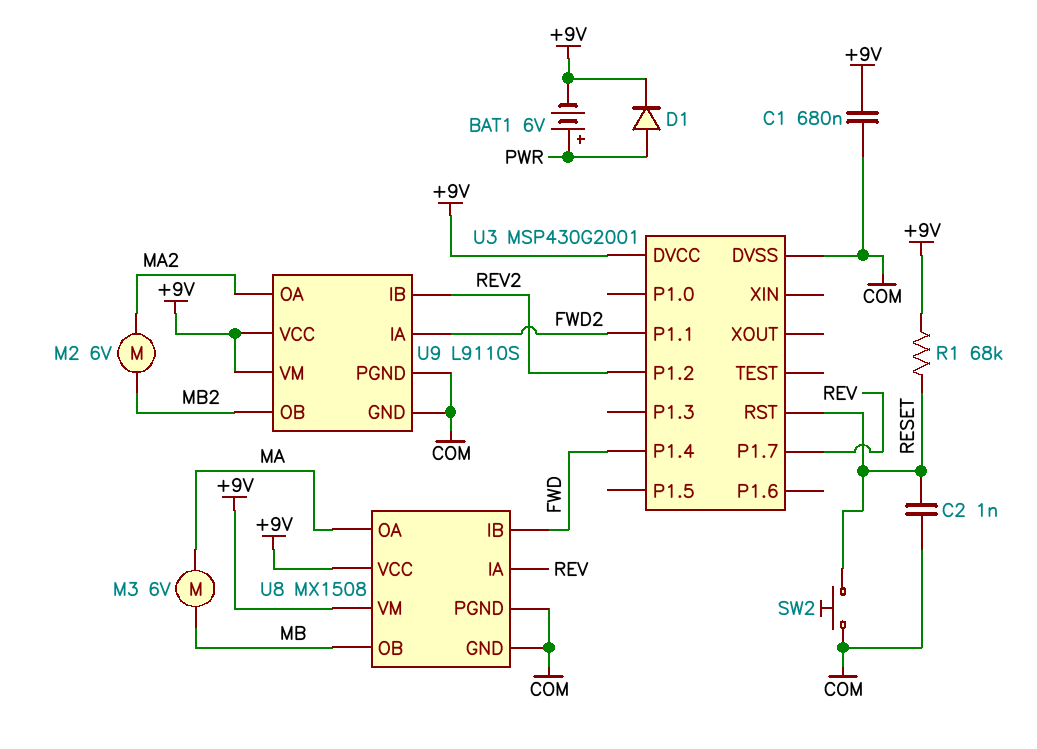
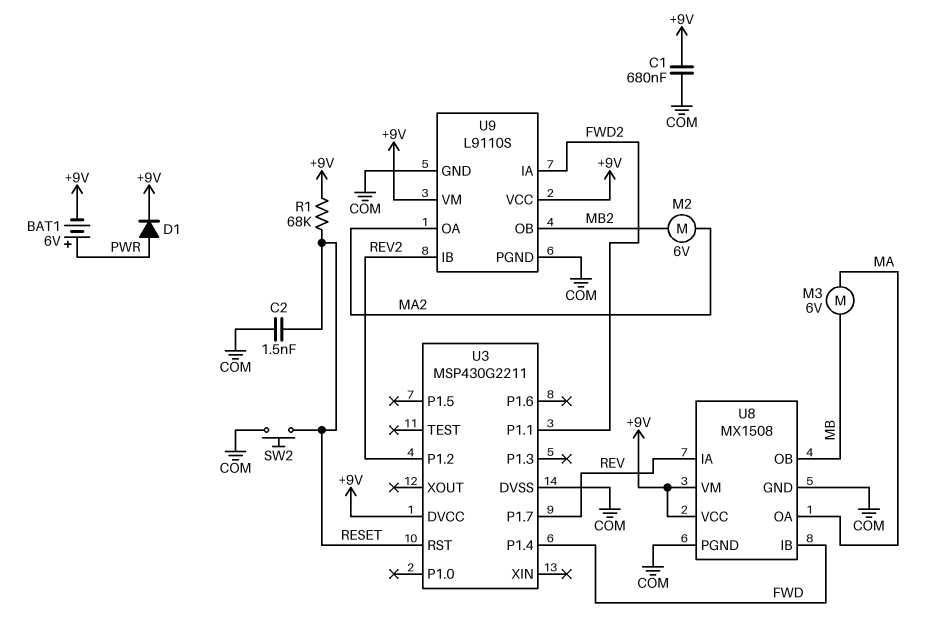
C2: 1nF (COM, RESET) -> 1.5nF (COM, RESET)
U3: MSP430G2001 -> MSP430G2211

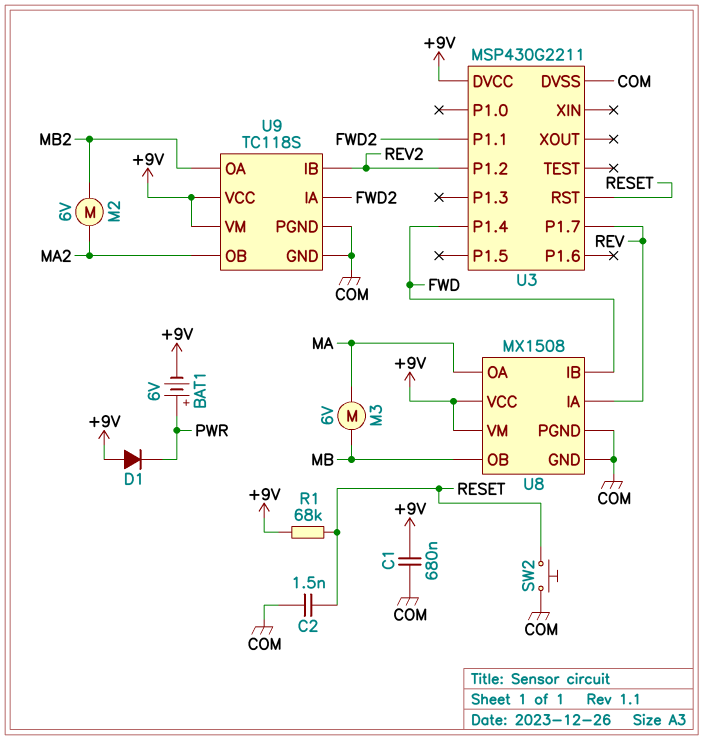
D1: diode (A PWR, K +9V) -> diode (A +9V, K PWR)
U9: L9110S -> TC118S
U9 pin OA: MA2 -> MB2
U9 pin OB: MB2 -> MA2

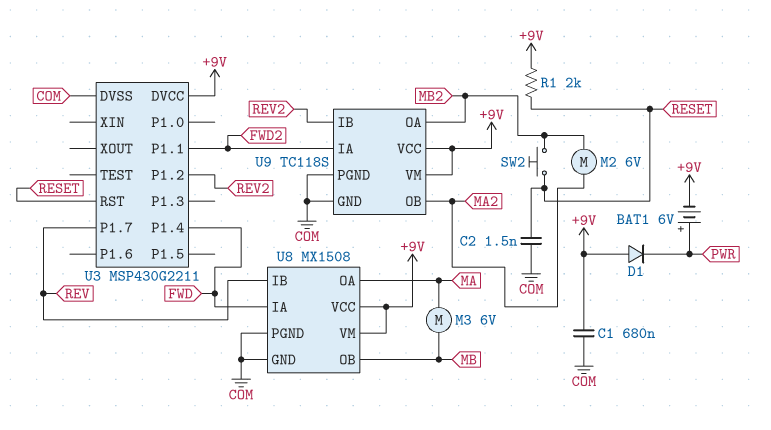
R1: 68k (+9V, RESET) -> 2k (+9V, RESET)
SW2: button (COM, RESET) -> button (MB2, RESET)
U8 pin IA: REV -> FWD
U8 pin IB: FWD -> REV

